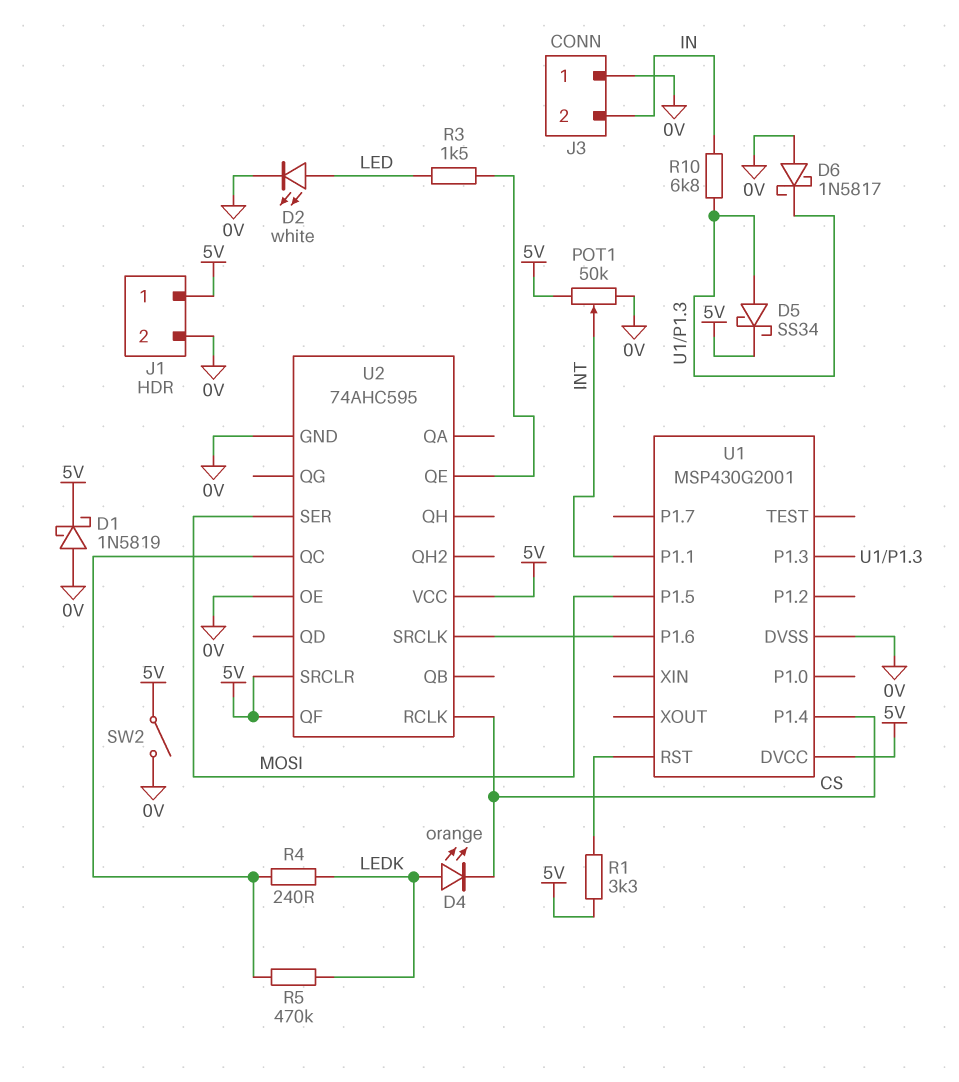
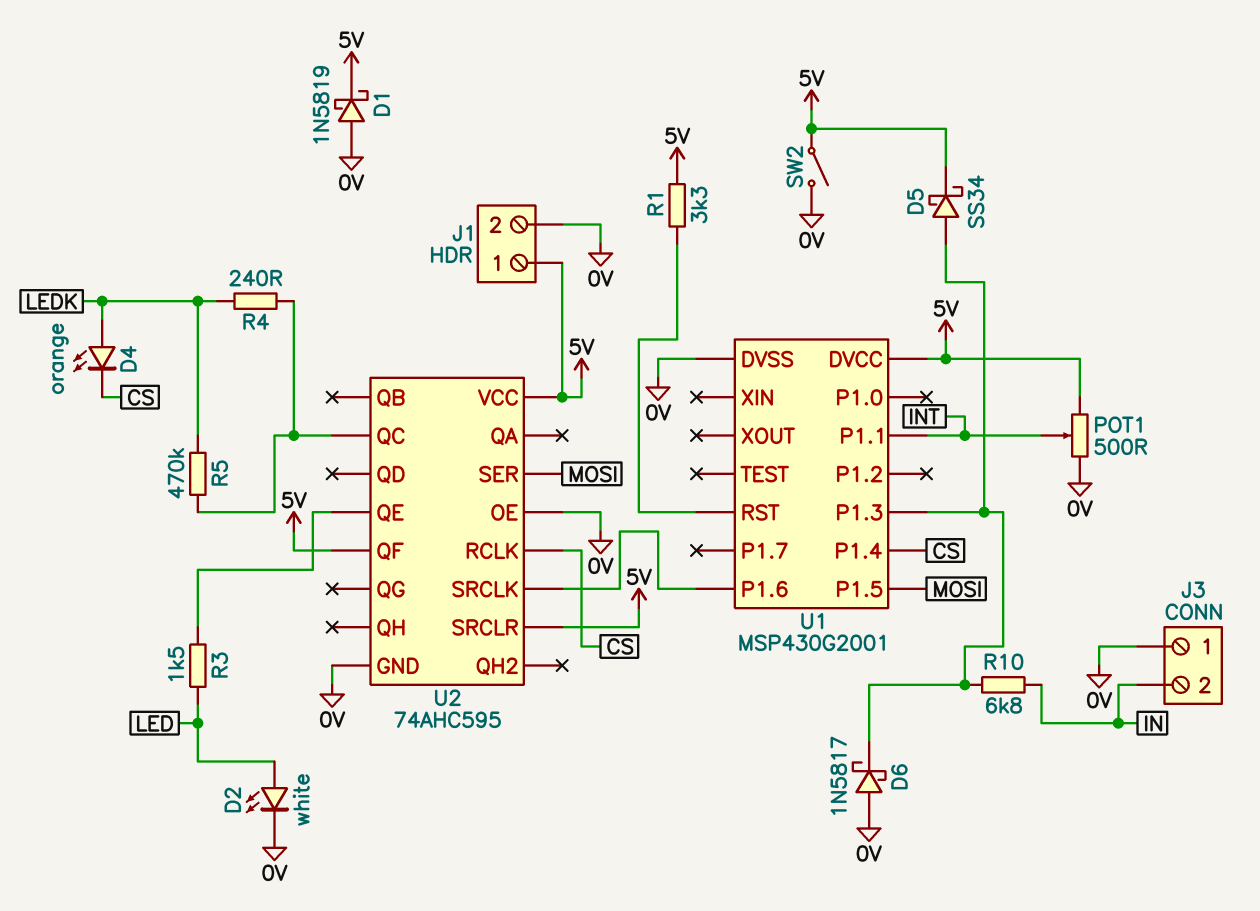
POT1: 50k (0V, 5V, wiper INT) -> 500 (0V, 5V, wiper INT)

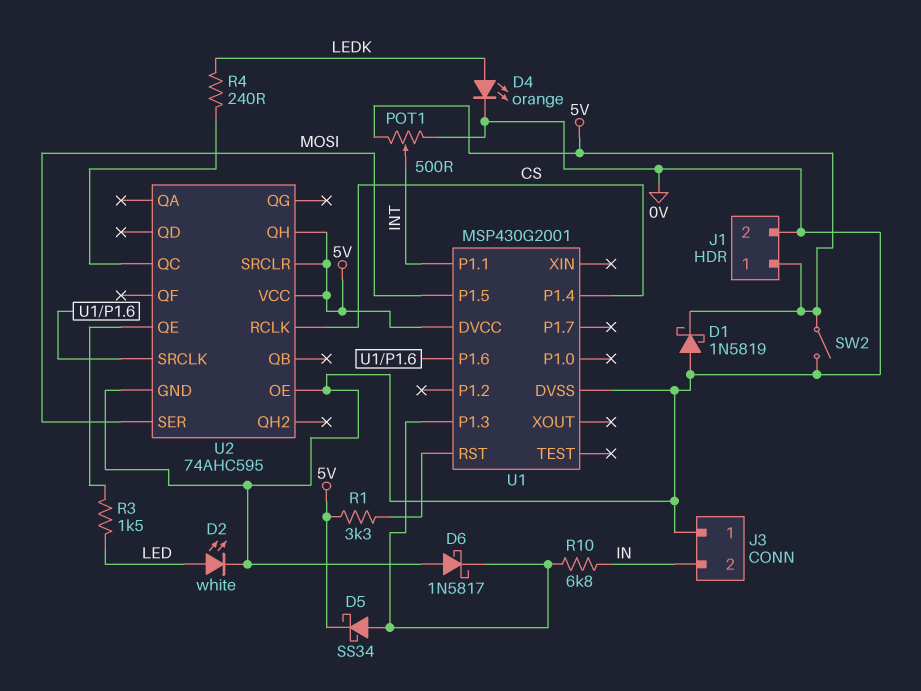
D4: LED orange (A LEDK, K CS) -> LED orange (A LEDK, K 0V)
R5: 470k (LEDK, U2/QC) -> none
U2 pin QF: 5V -> none
U2 pin QH: none -> 5V

